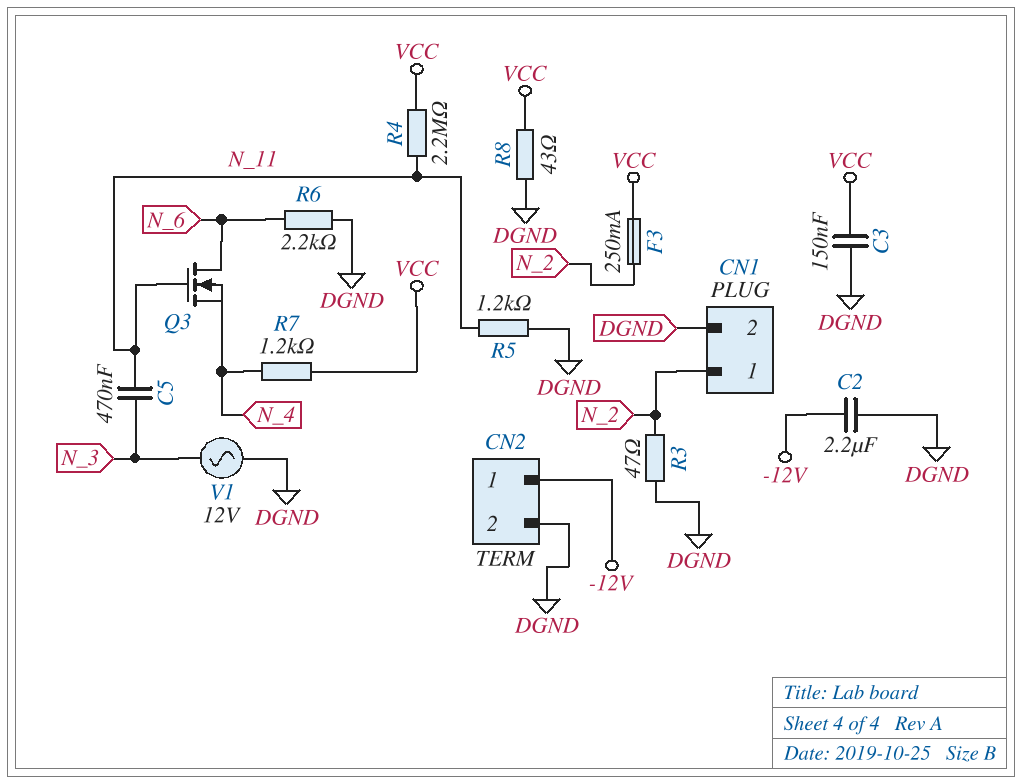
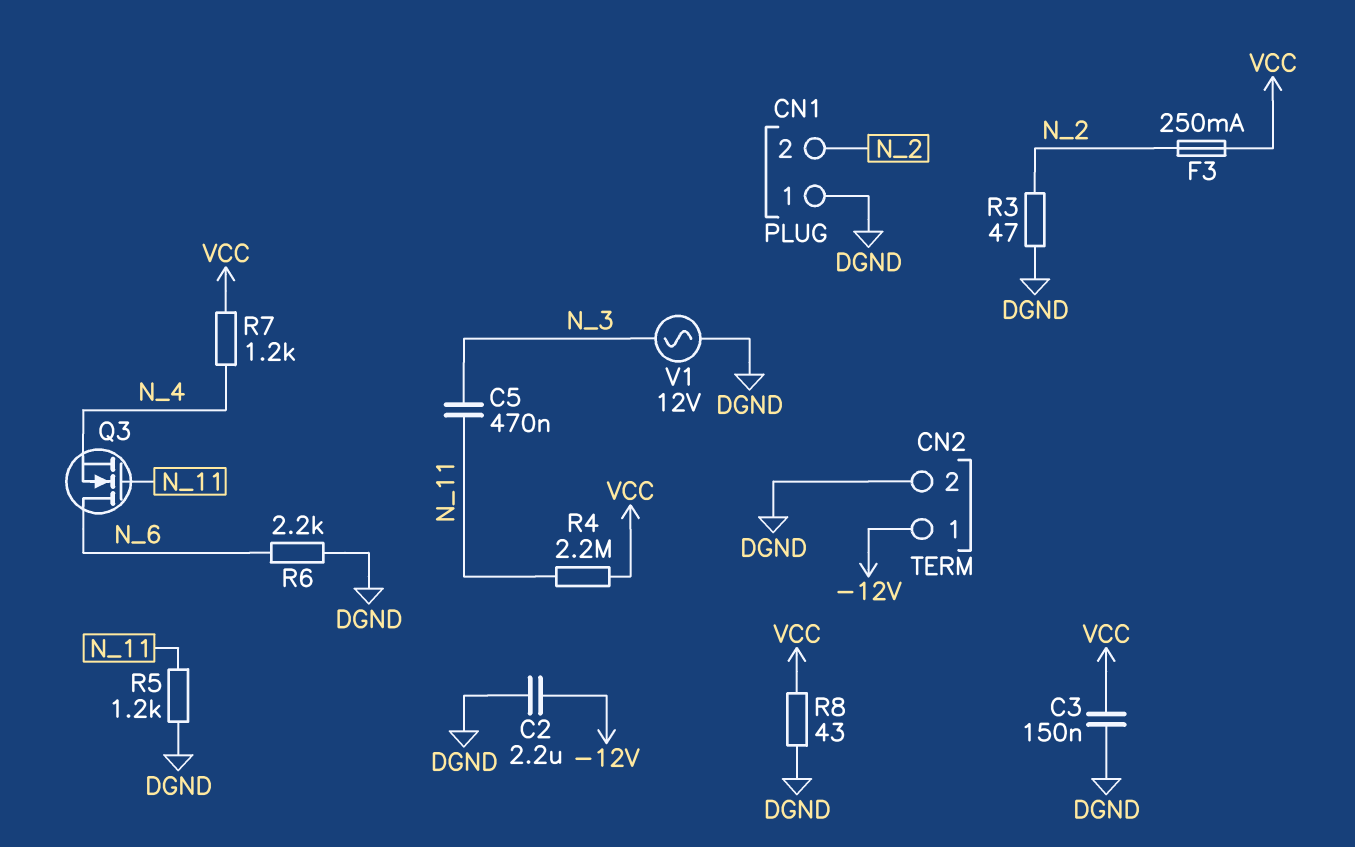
CN1 pin 1: N_2 -> DGND
CN1 pin 2: DGND -> N_2

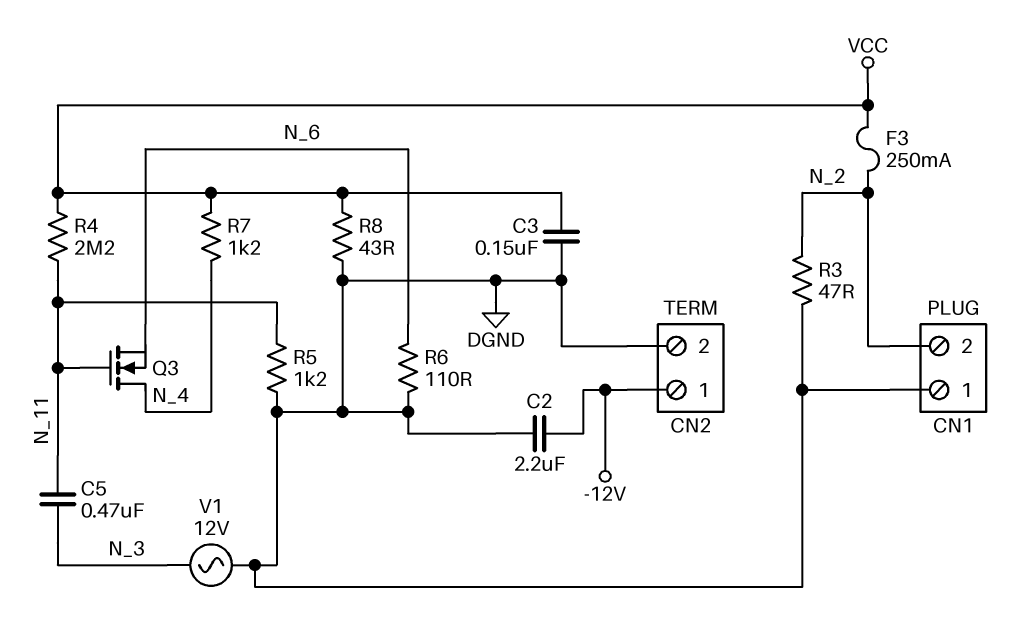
Q3: NMOS (G N_11, D N_6, S N_4) -> NMOS (G N_11, D N_4, S N_6)
R6: 2.2k (DGND, N_6) -> 110 (DGND, N_6)

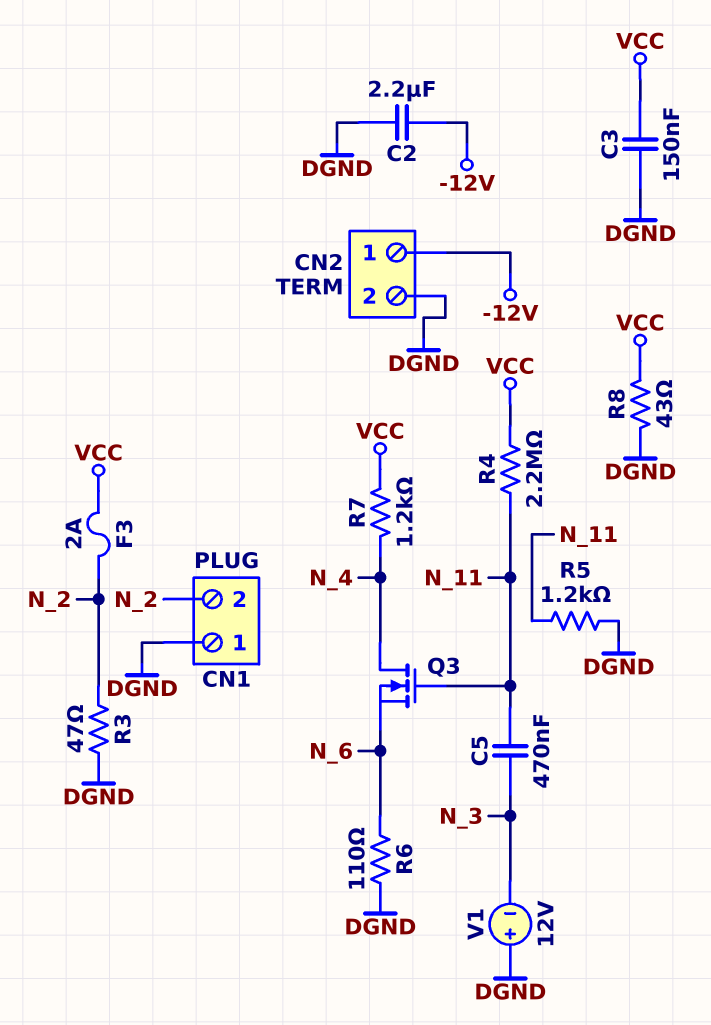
F3: 250mA (N_2, VCC) -> 2A (N_2, VCC)
V1: AC 12V (DGND, N_3) -> 12V (plus DGND, minus N_3)

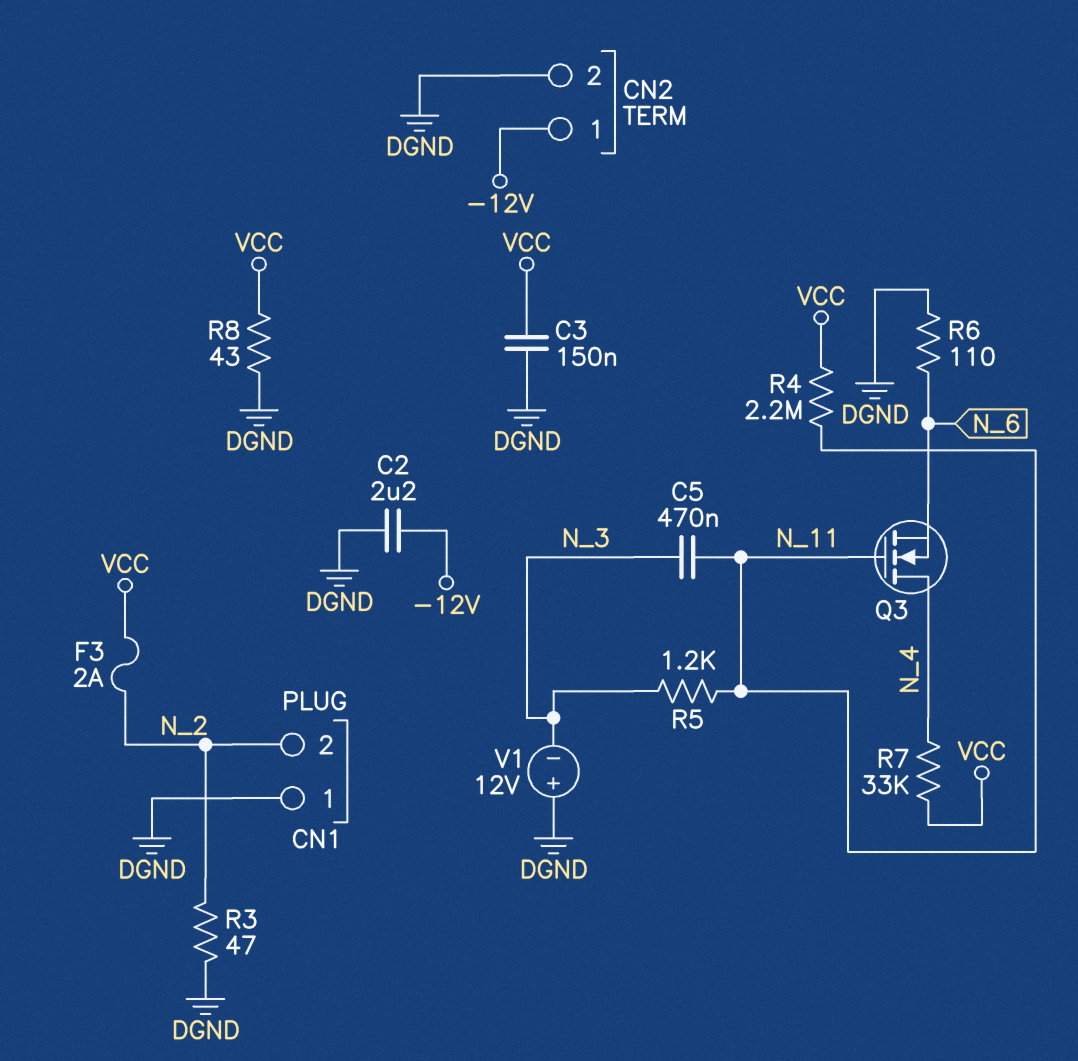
R5: 1.2k (DGND, N_11) -> 1.2k (N_3, N_11)
R7: 1.2k (N_4, VCC) -> 33k (N_4, VCC)

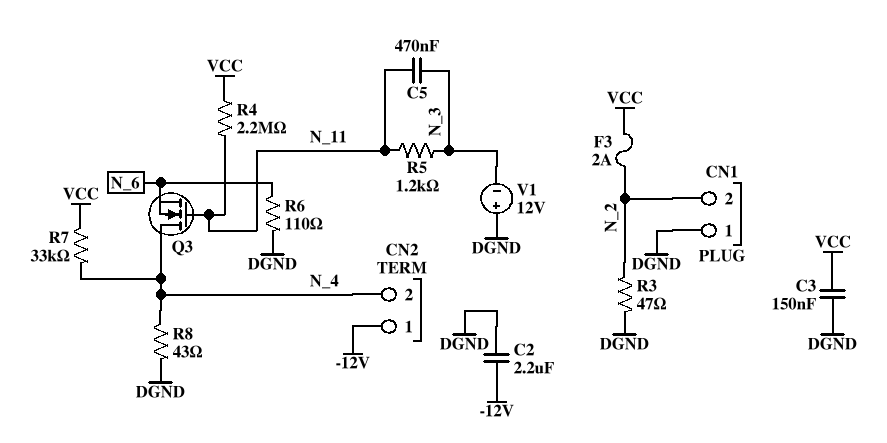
CN2 pin 2: DGND -> N_4
R8: 43 (DGND, VCC) -> 43 (DGND, N_4)

